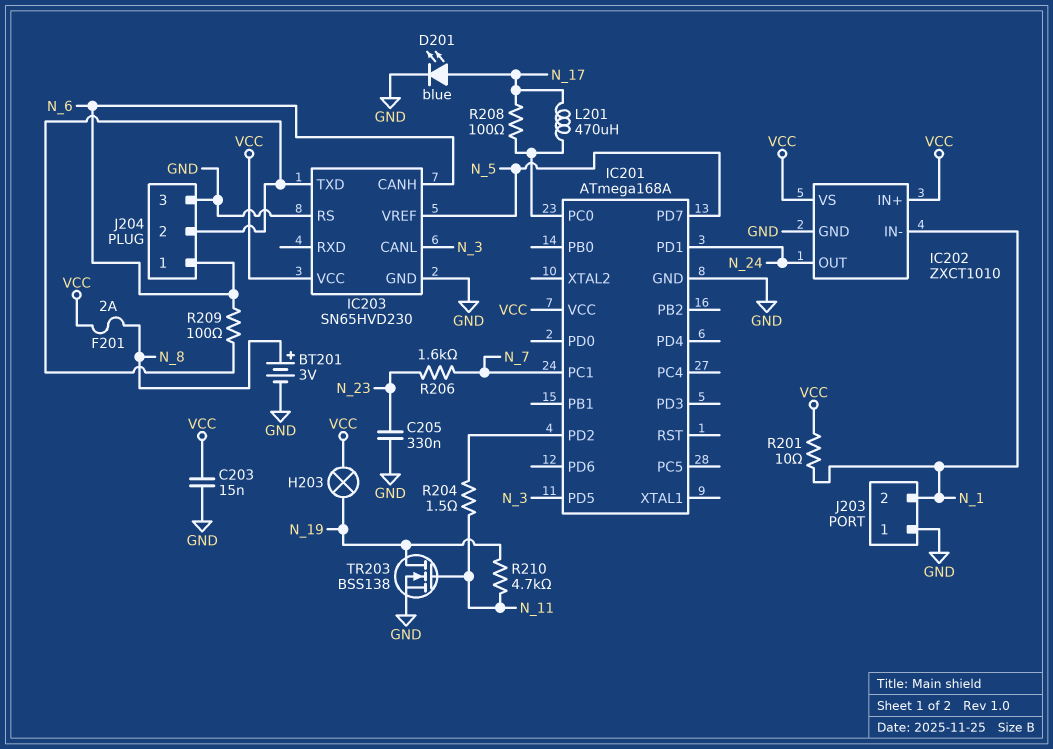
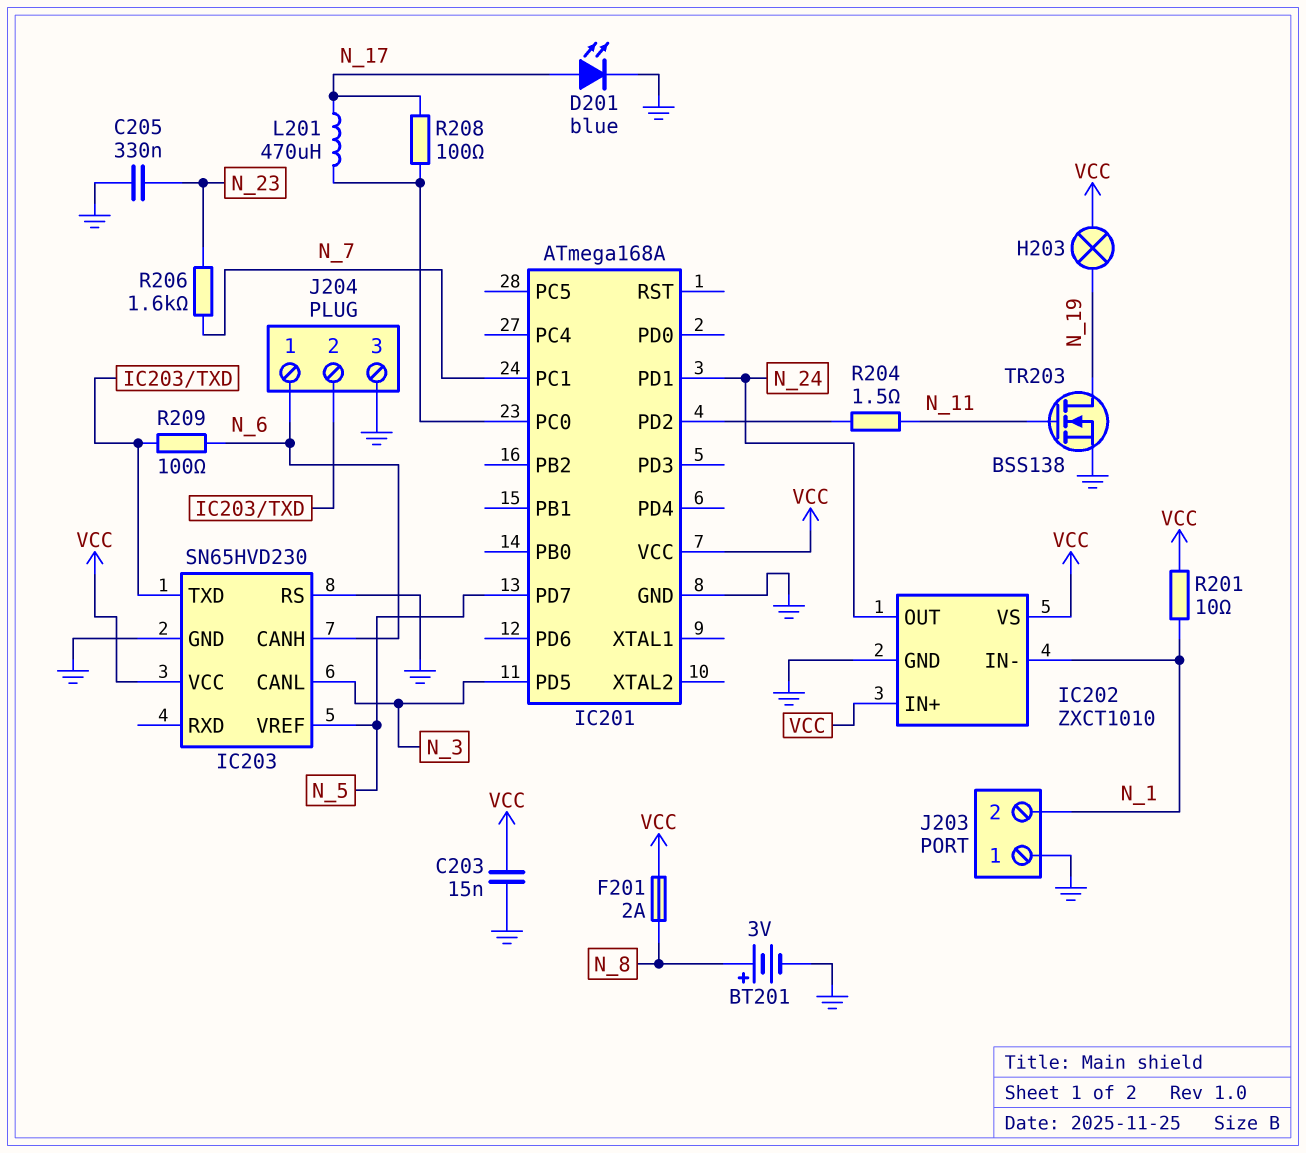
R210: 4.7k (N_11, N_19) -> none

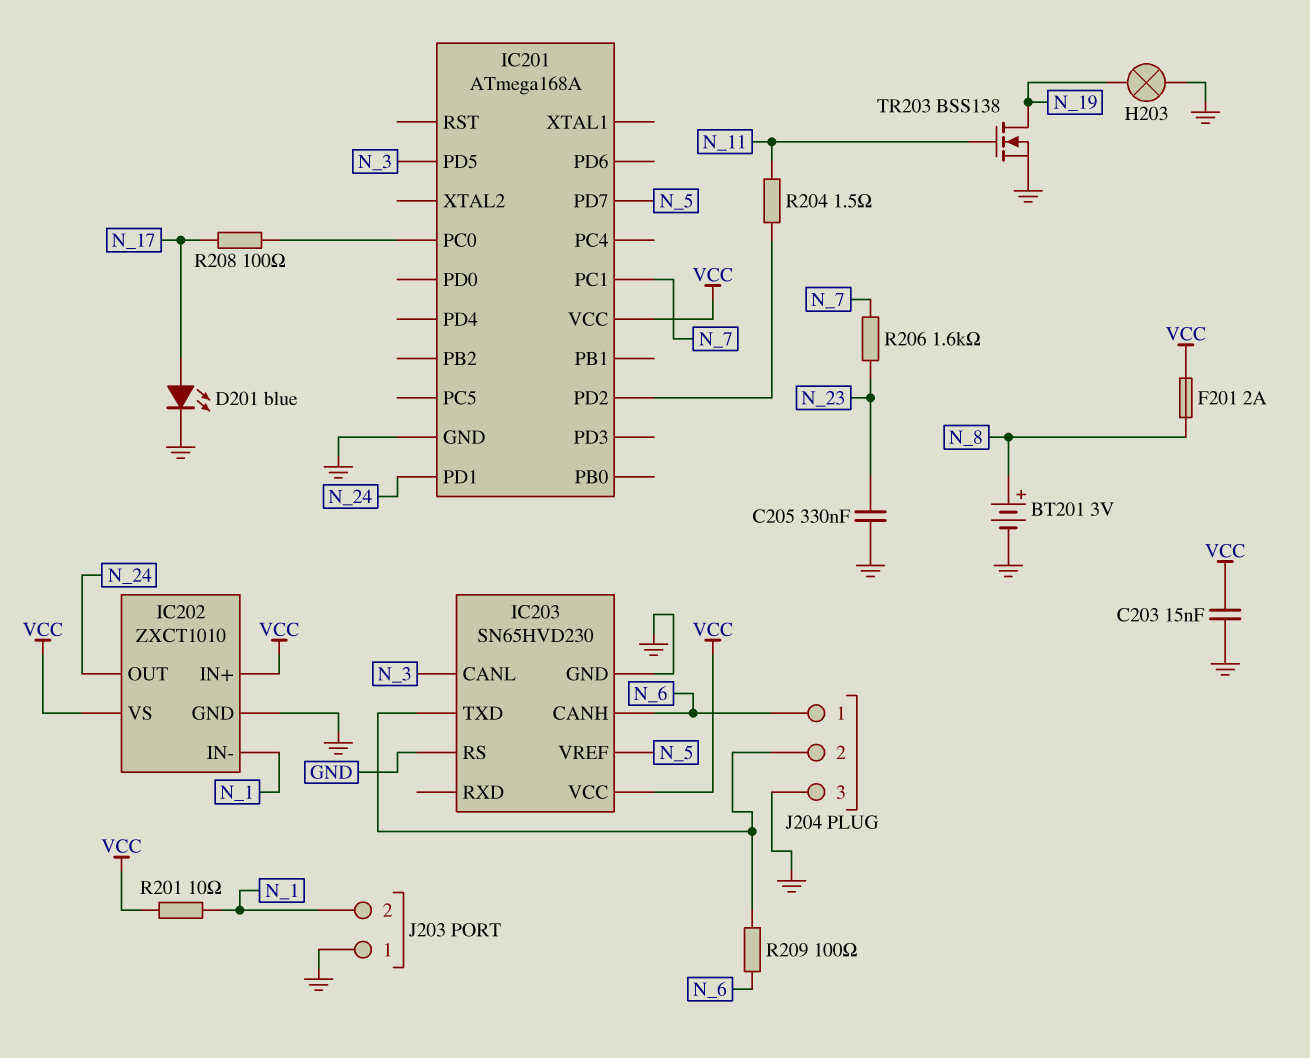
H203: lamp (N_19, VCC) -> lamp (GND, N_19)
L201: 470uH (IC201/PC0, N_17) -> none

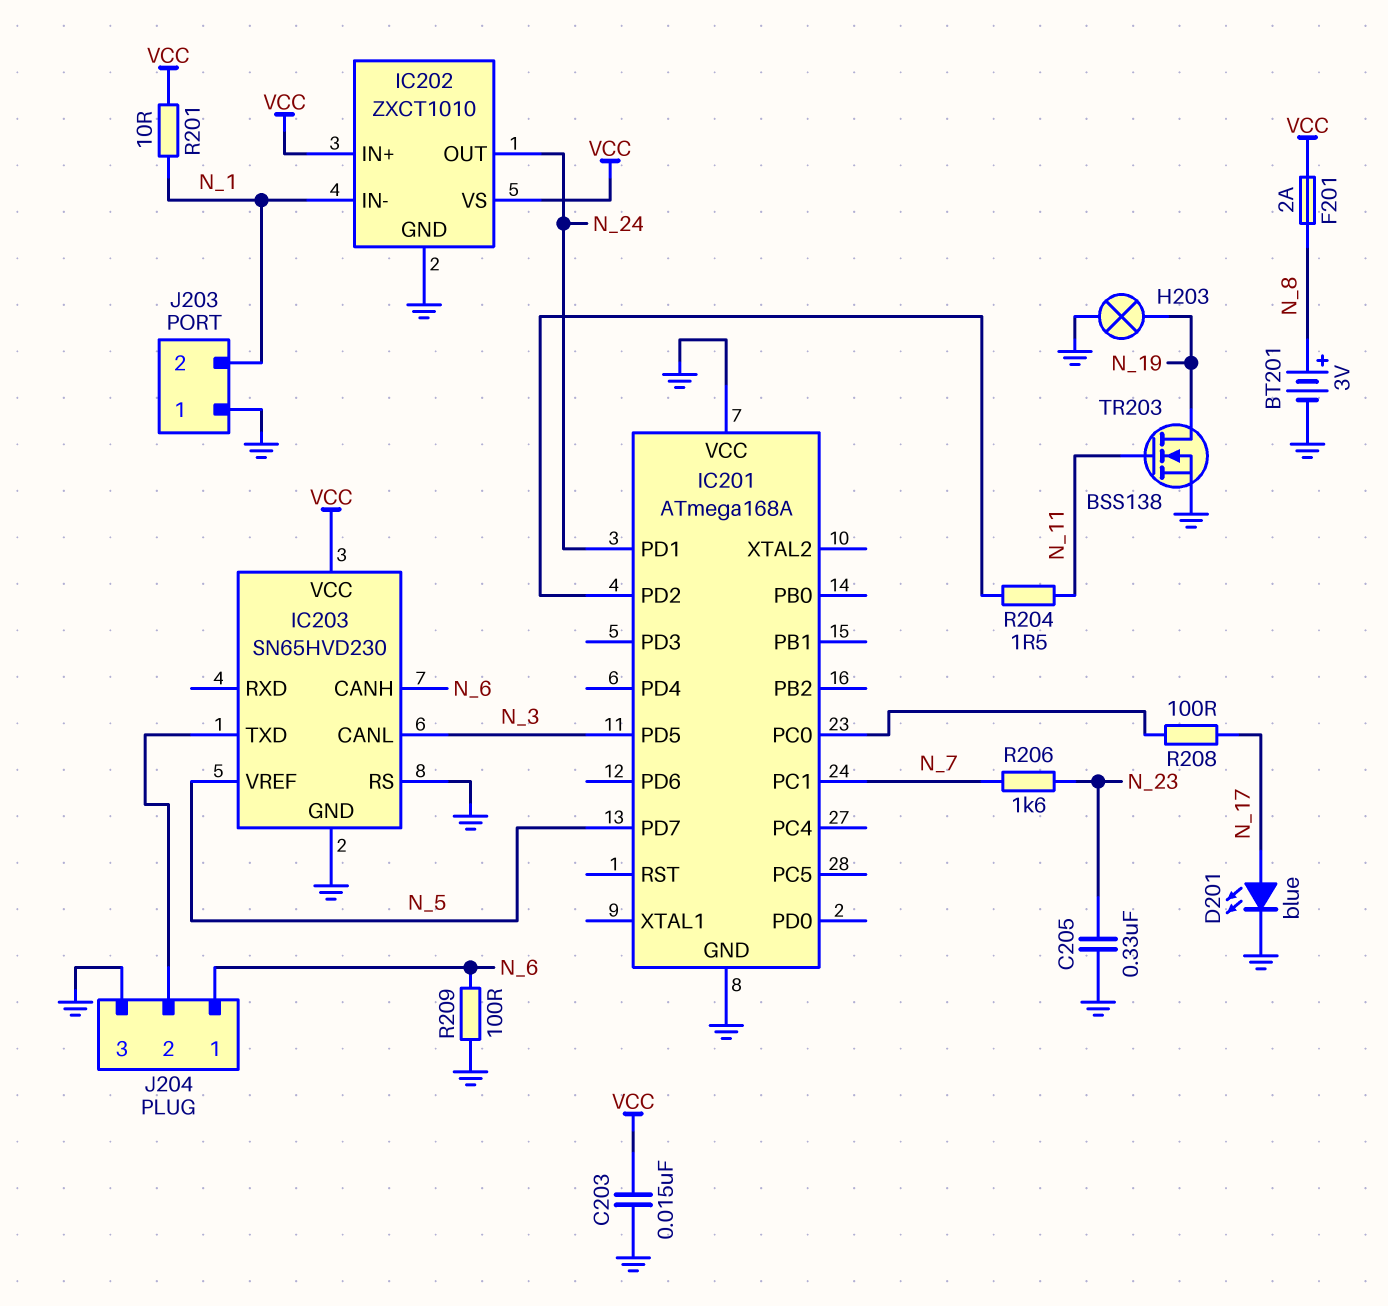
IC201 pin VCC: VCC -> GND
R209: 100 (IC203/TXD, N_6) -> 100 (GND, N_6)

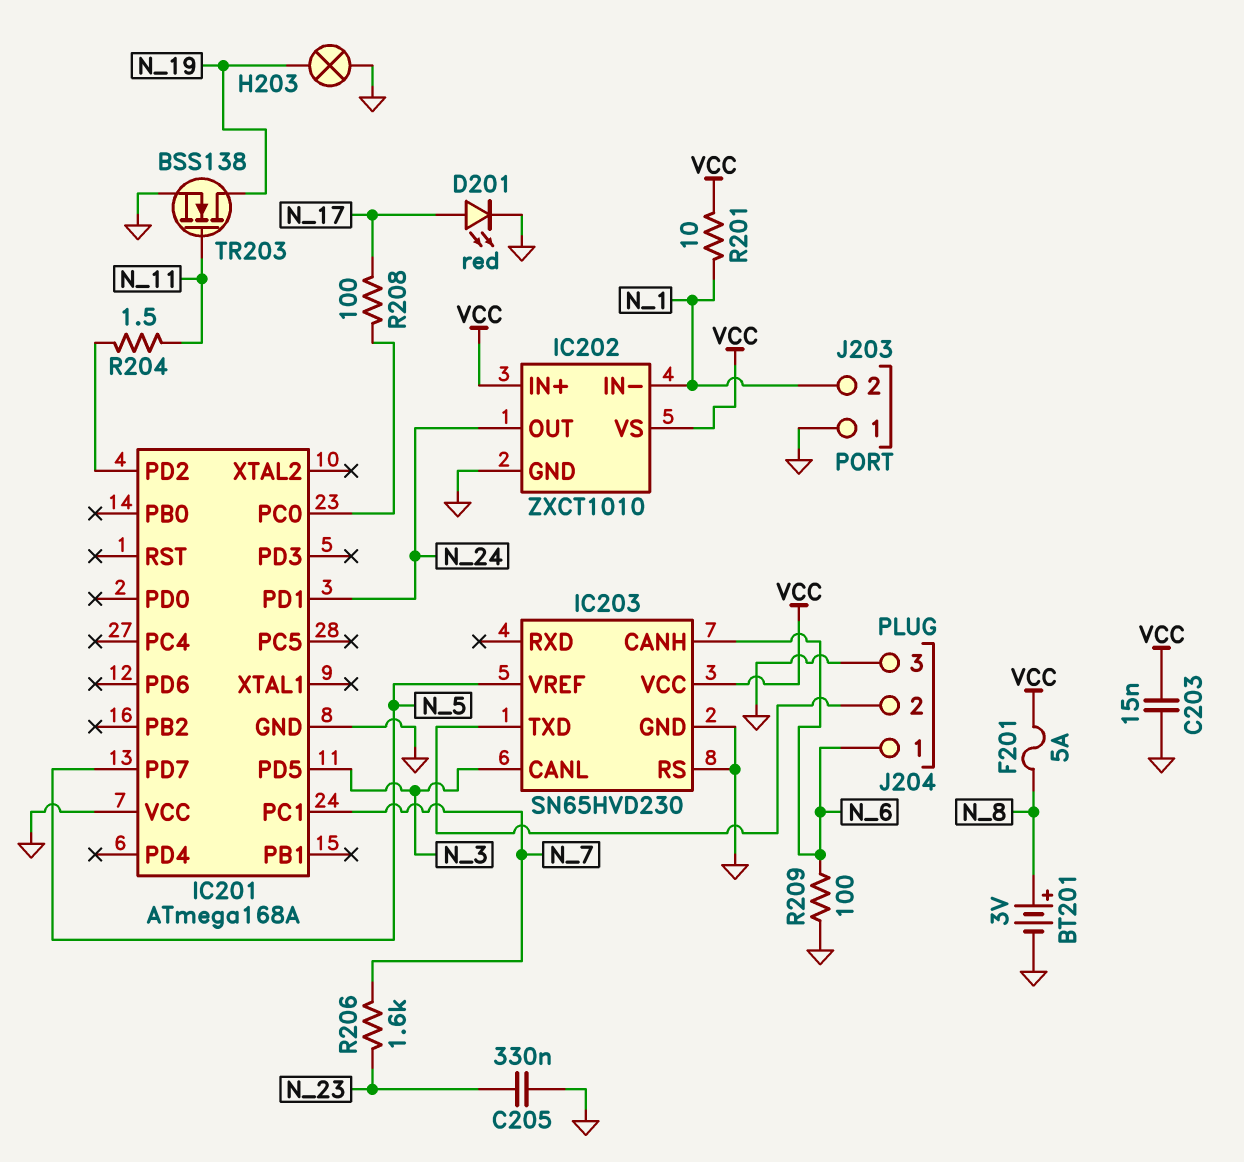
D201: LED blue (A N_17, K GND) -> LED red (A N_17, K GND)
F201: 2A (N_8, VCC) -> 5A (N_8, VCC)

